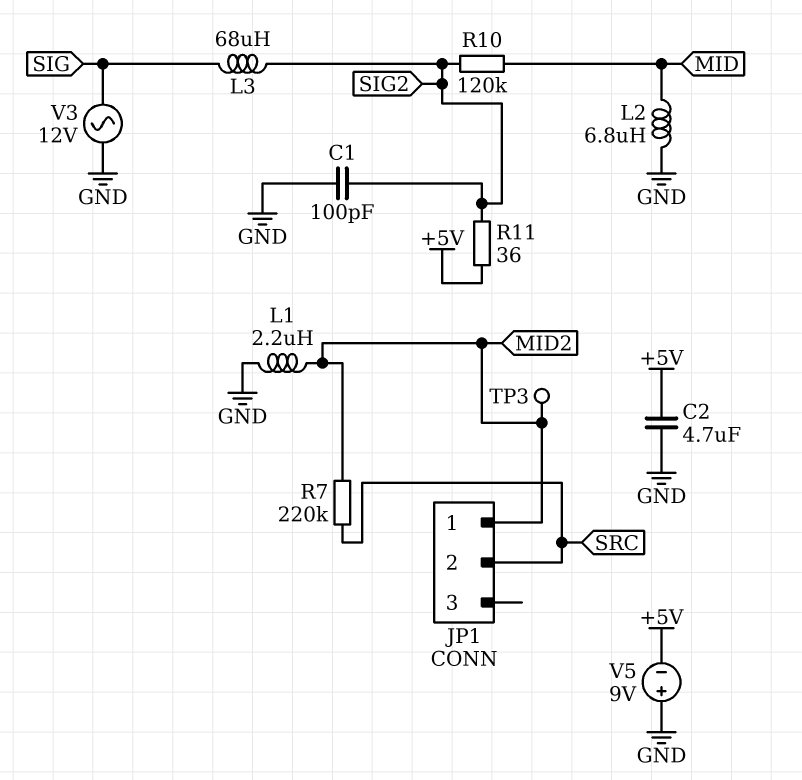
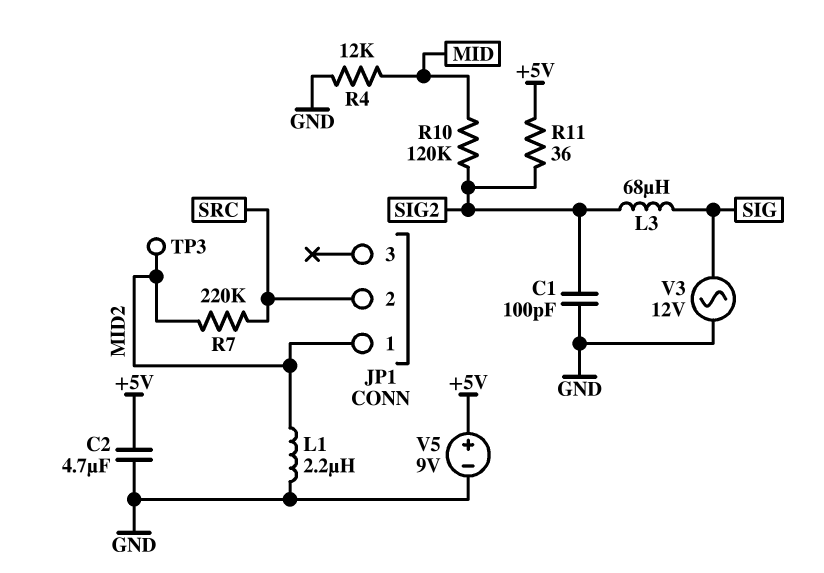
L2: 6.8uH (GND, MID) -> none
R4: none -> 12k (GND, MID)
V5: 9V (plus GND, minus +5V) -> 9V (plus +5V, minus GND)

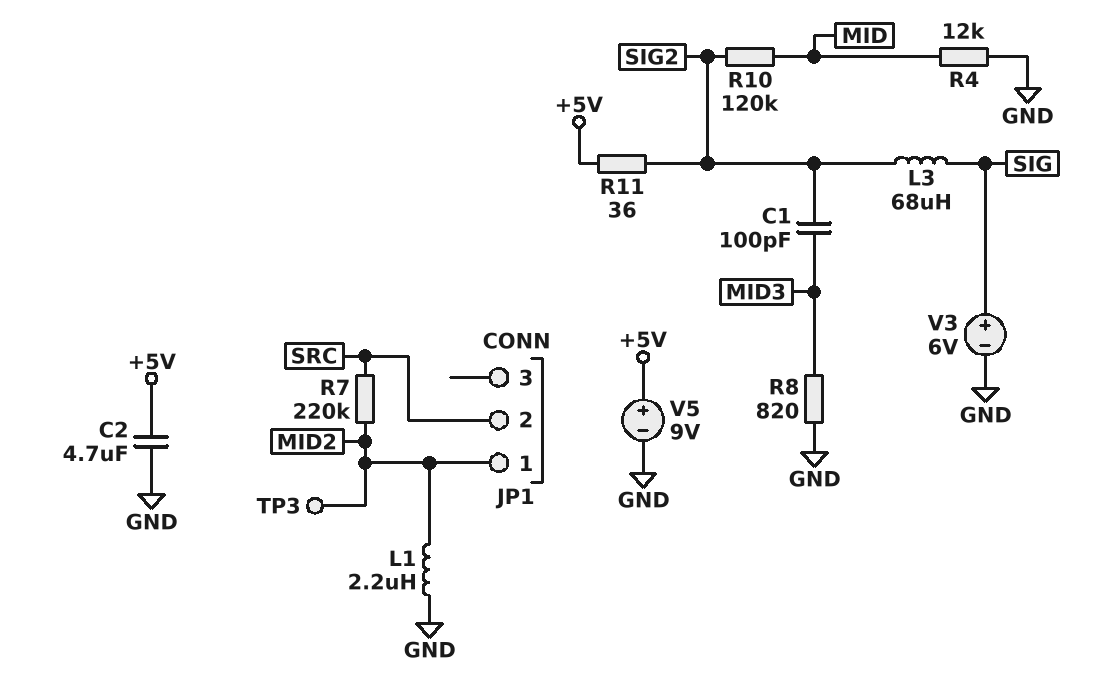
C1: 100pF (GND, SIG2) -> 100pF (MID3, SIG2)
R8: none -> 820 (GND, MID3)
V3: AC 12V (GND, SIG) -> 6V (plus SIG, minus GND)

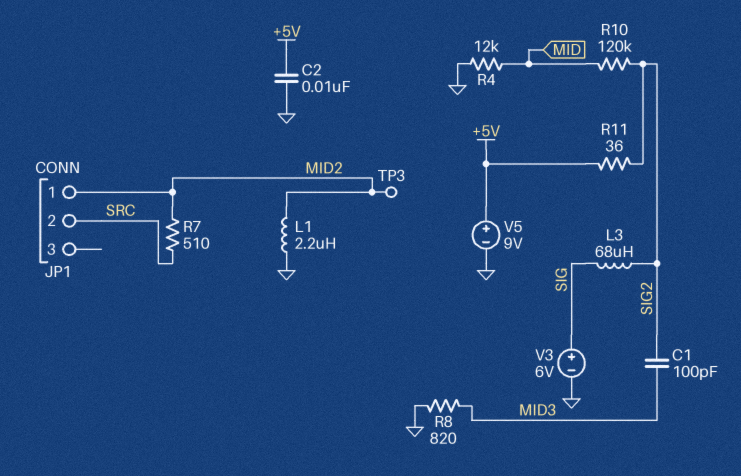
C2: 4.7uF (+5V, GND) -> 10nF (+5V, GND)
R7: 220k (MID2, SRC) -> 510 (MID2, SRC)

